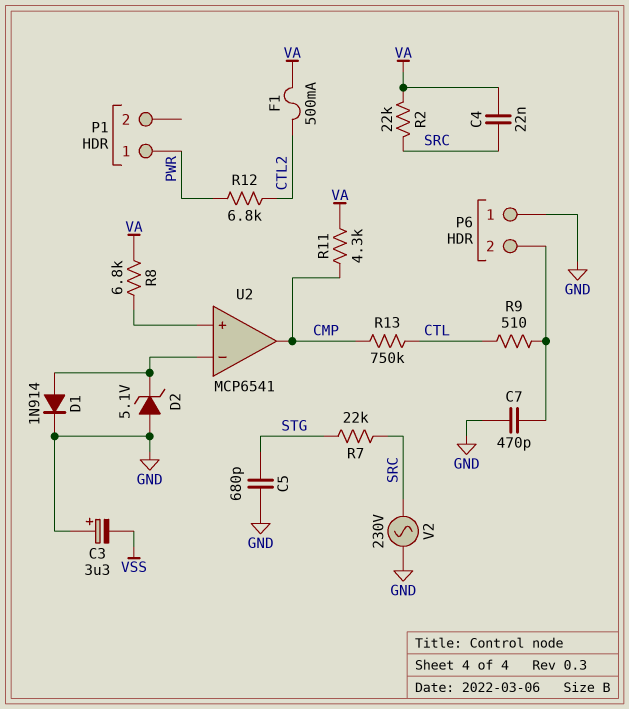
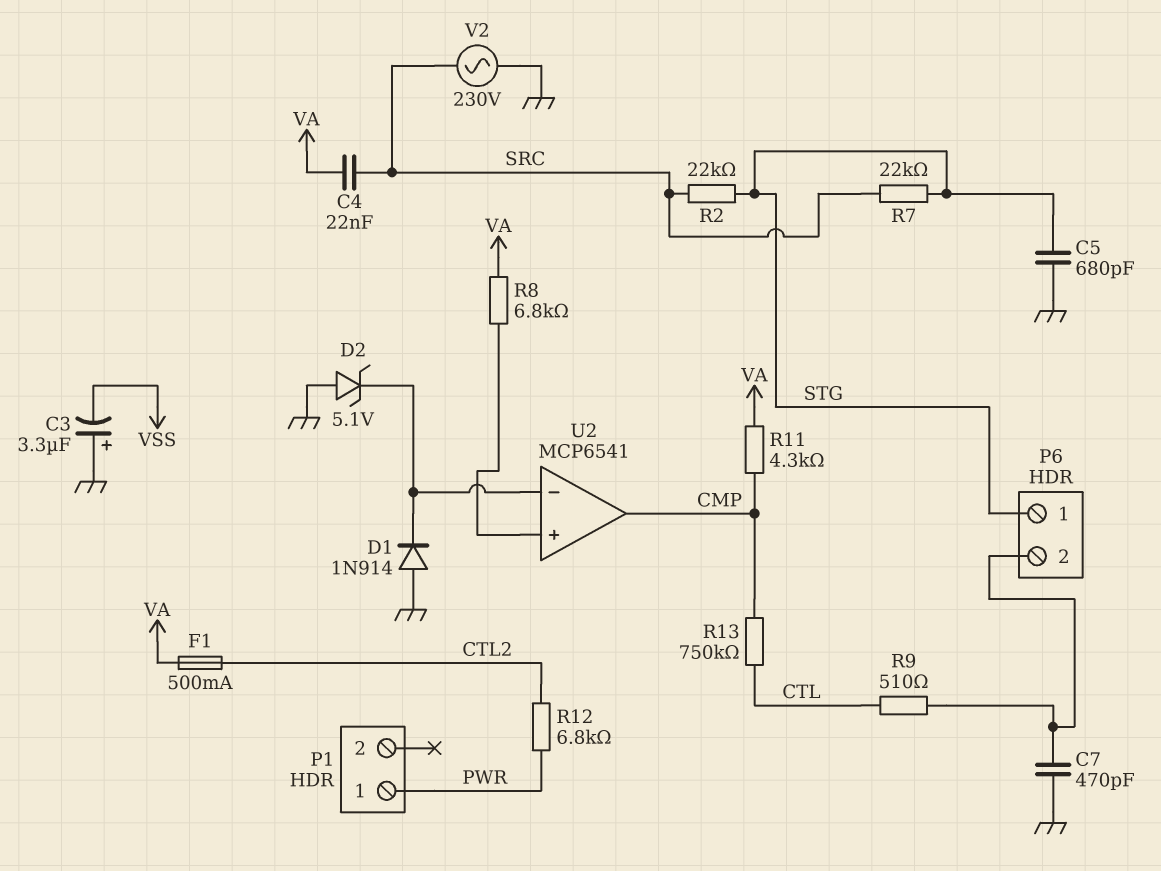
D1: diode 1N914 (A U2/in-, K GND) -> diode 1N914 (A GND, K U2/in-)
P6 pin 1: GND -> STG
R2: 22k (SRC, VA) -> 22k (SRC, STG)

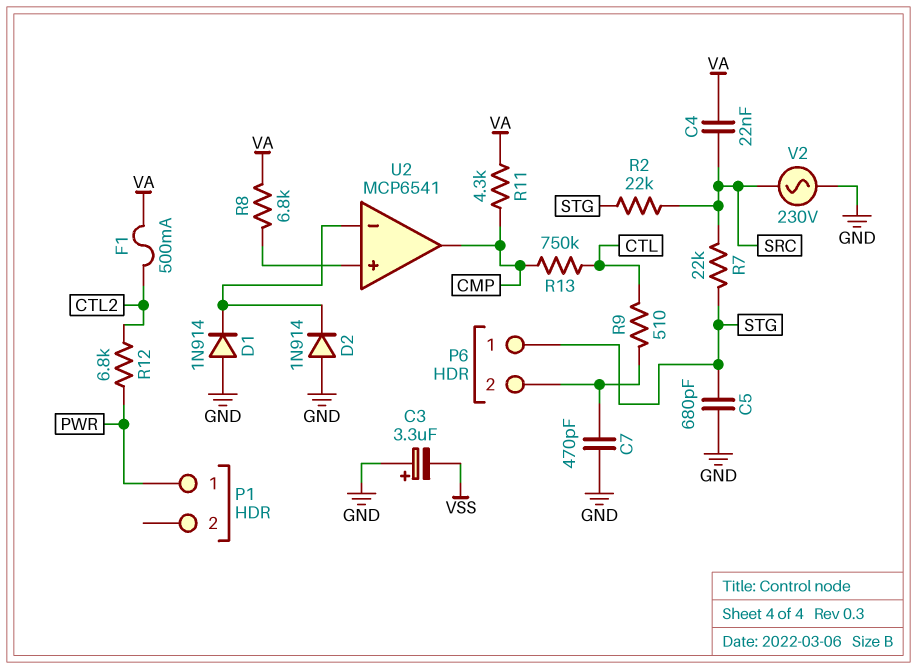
D2: zener 5.1V (A GND, K U2/in-) -> diode 1N914 (A GND, K U2/in-)

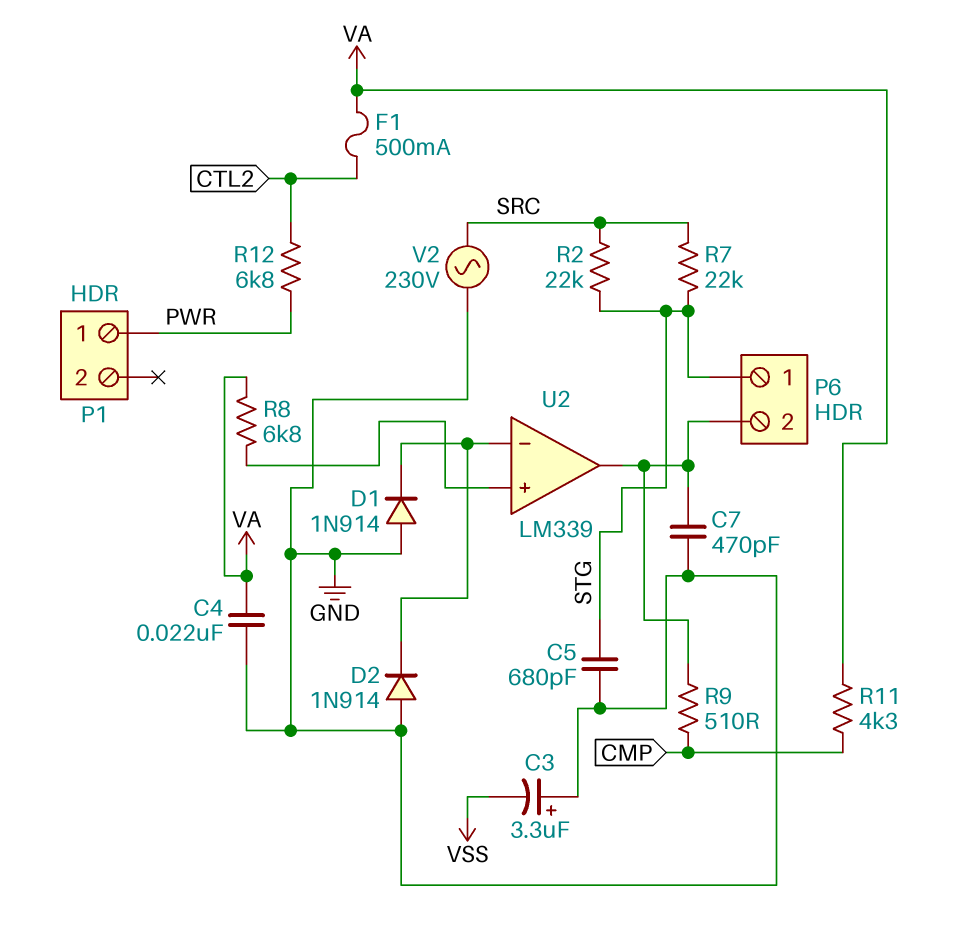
C4: 22nF (SRC, VA) -> 22nF (GND, VA)
R9: 510 (CTL, P6/2) -> 510 (CMP, P6/2)
R13: 750k (CMP, CTL) -> none
U2: MCP6541 -> LM339
U2 pin out: CMP -> P6/2

